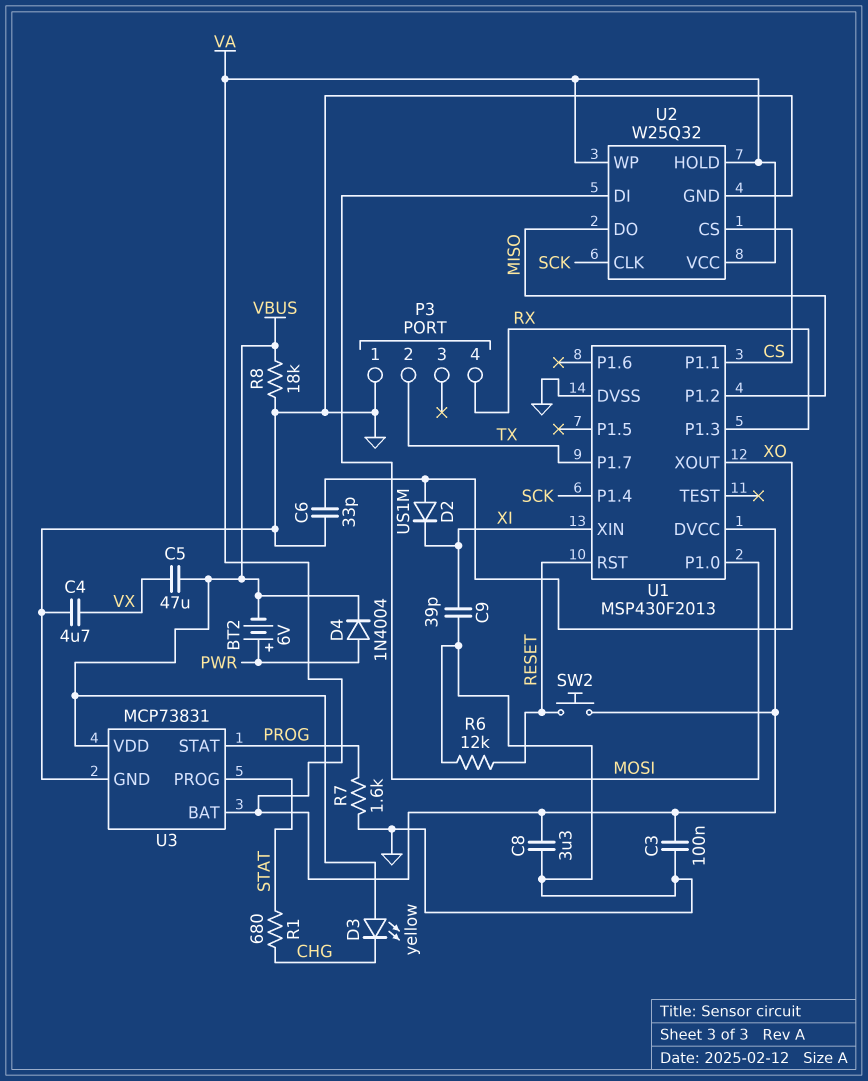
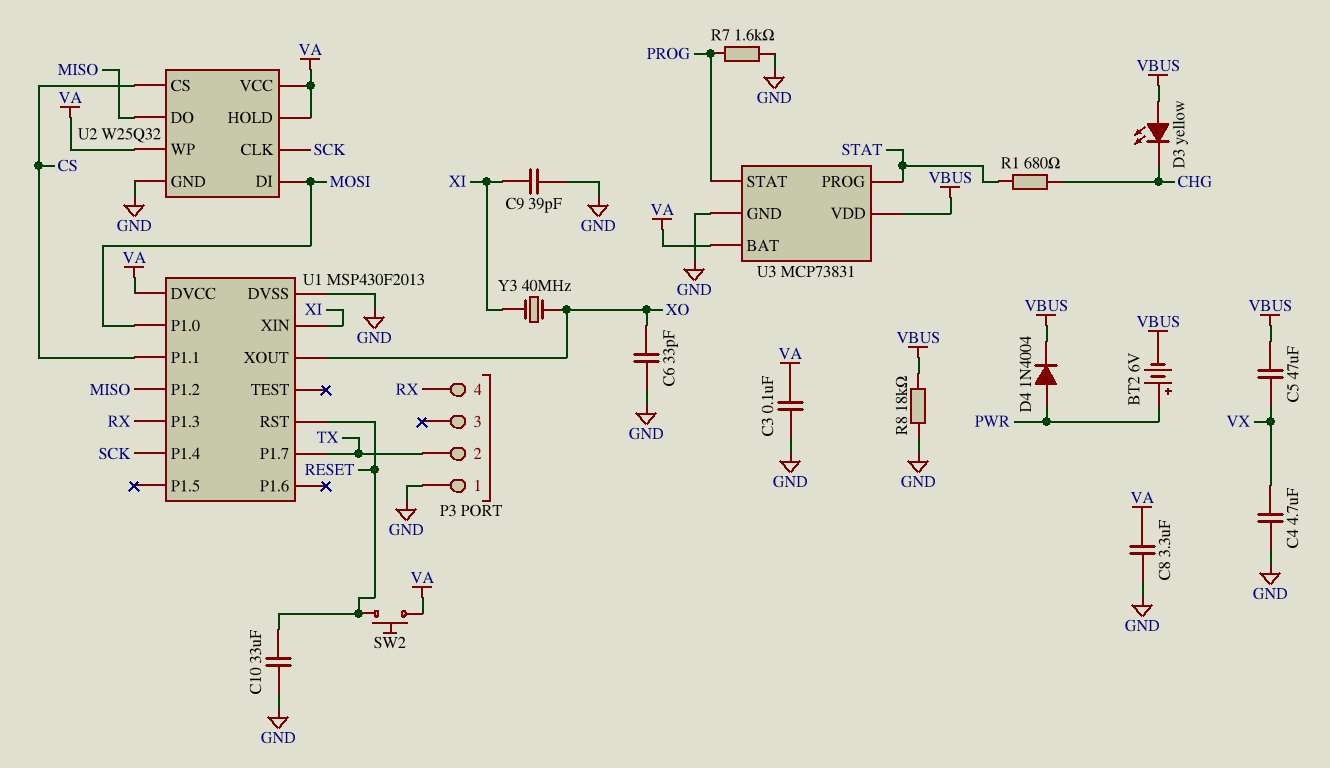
C10: none -> 33uF (GND, RESET)
D2: diode US1M (A XO, K XI) -> none
R6: 12k (GND, RESET) -> none
Y3: none -> 40MHz (XI, XO)

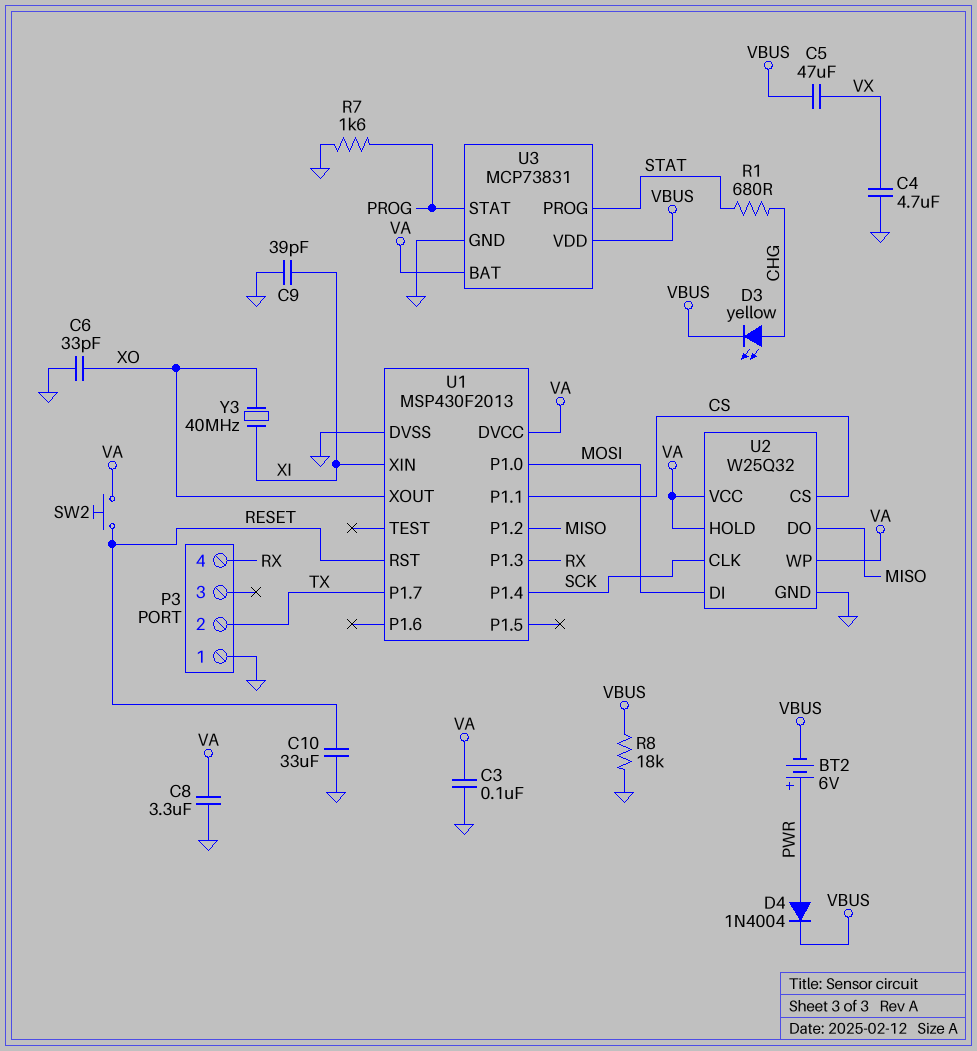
D3: LED yellow (A VBUS, K CHG) -> LED yellow (A CHG, K VBUS)

